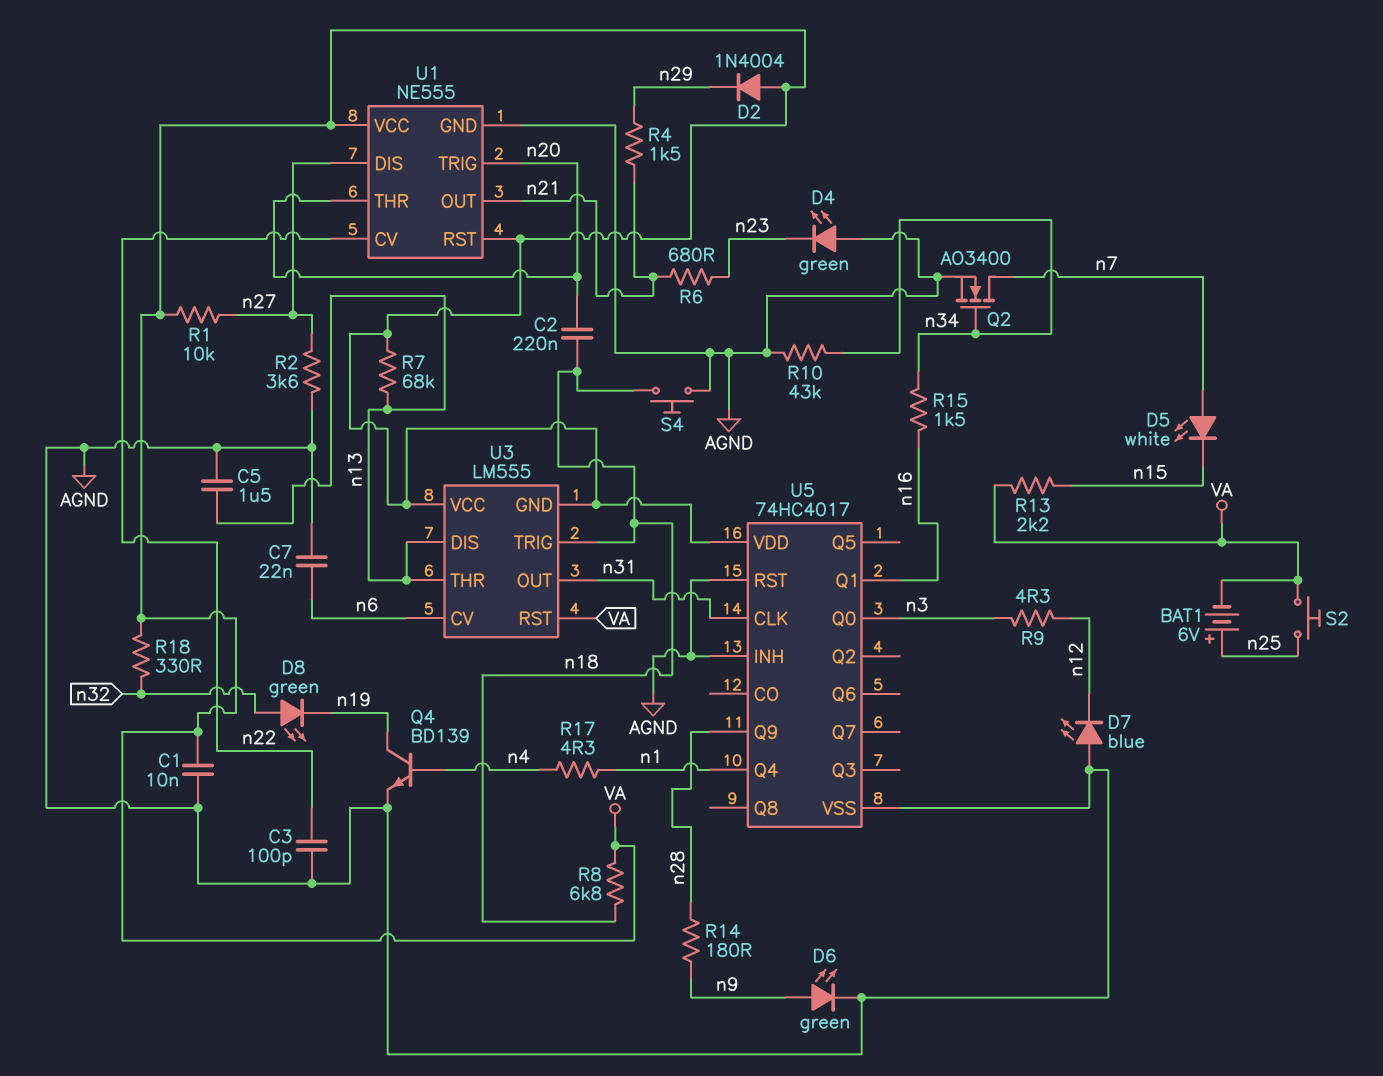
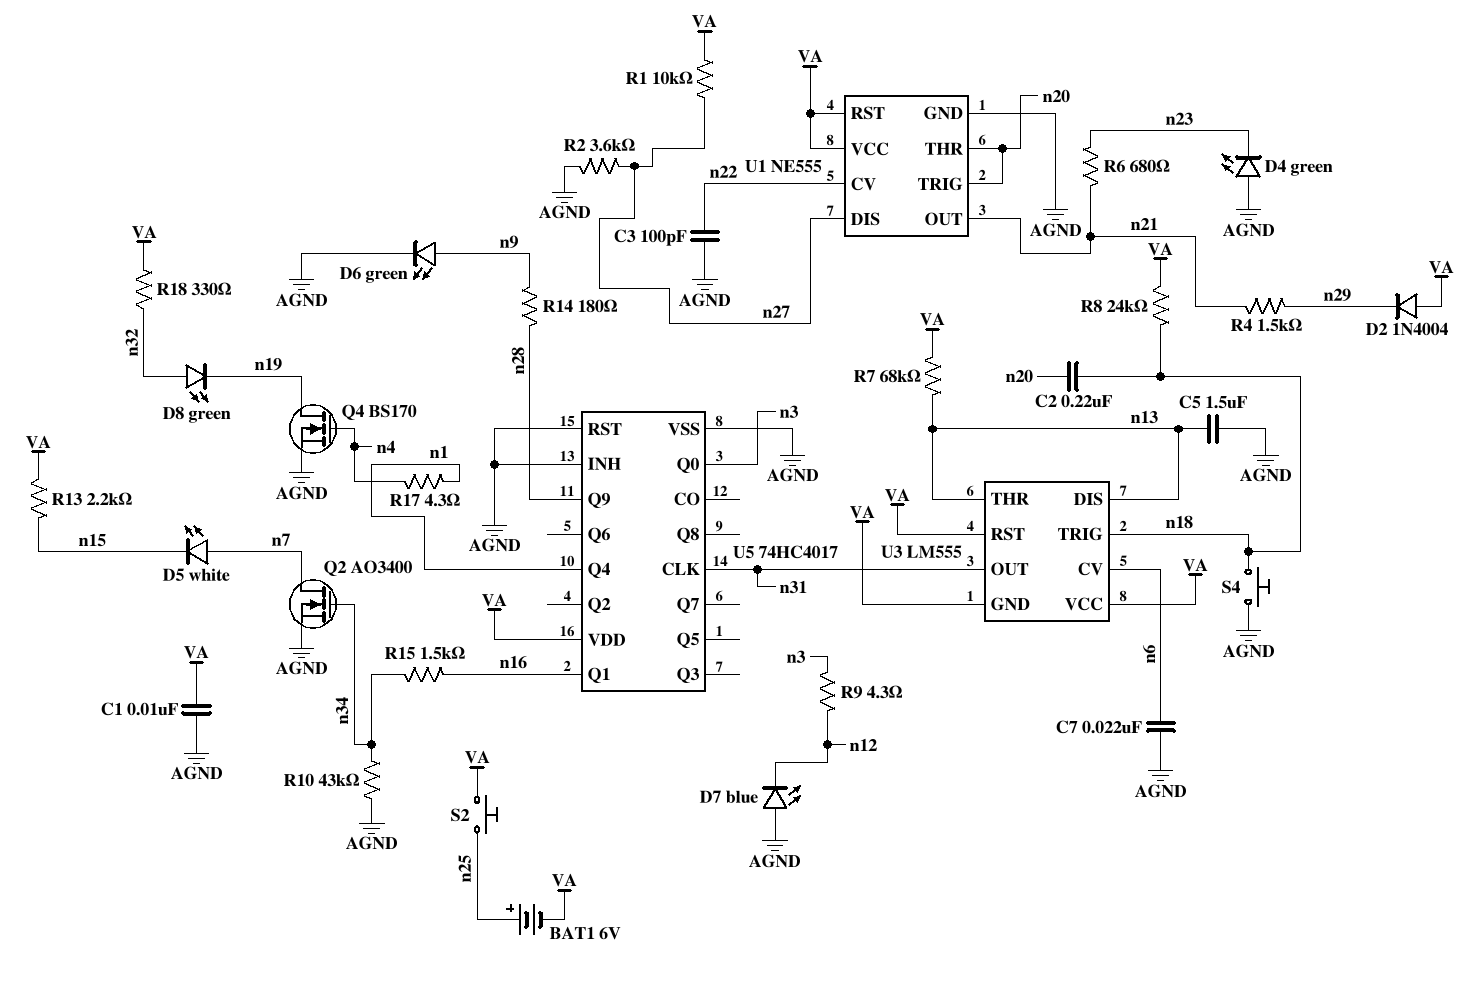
Q4: NPN BD139 (B n4, C n19, E AGND) -> NMOS BS170 (G n4, D n19, S AGND)
R8: 6.8k (VA, n18) -> 24k (VA, n18)

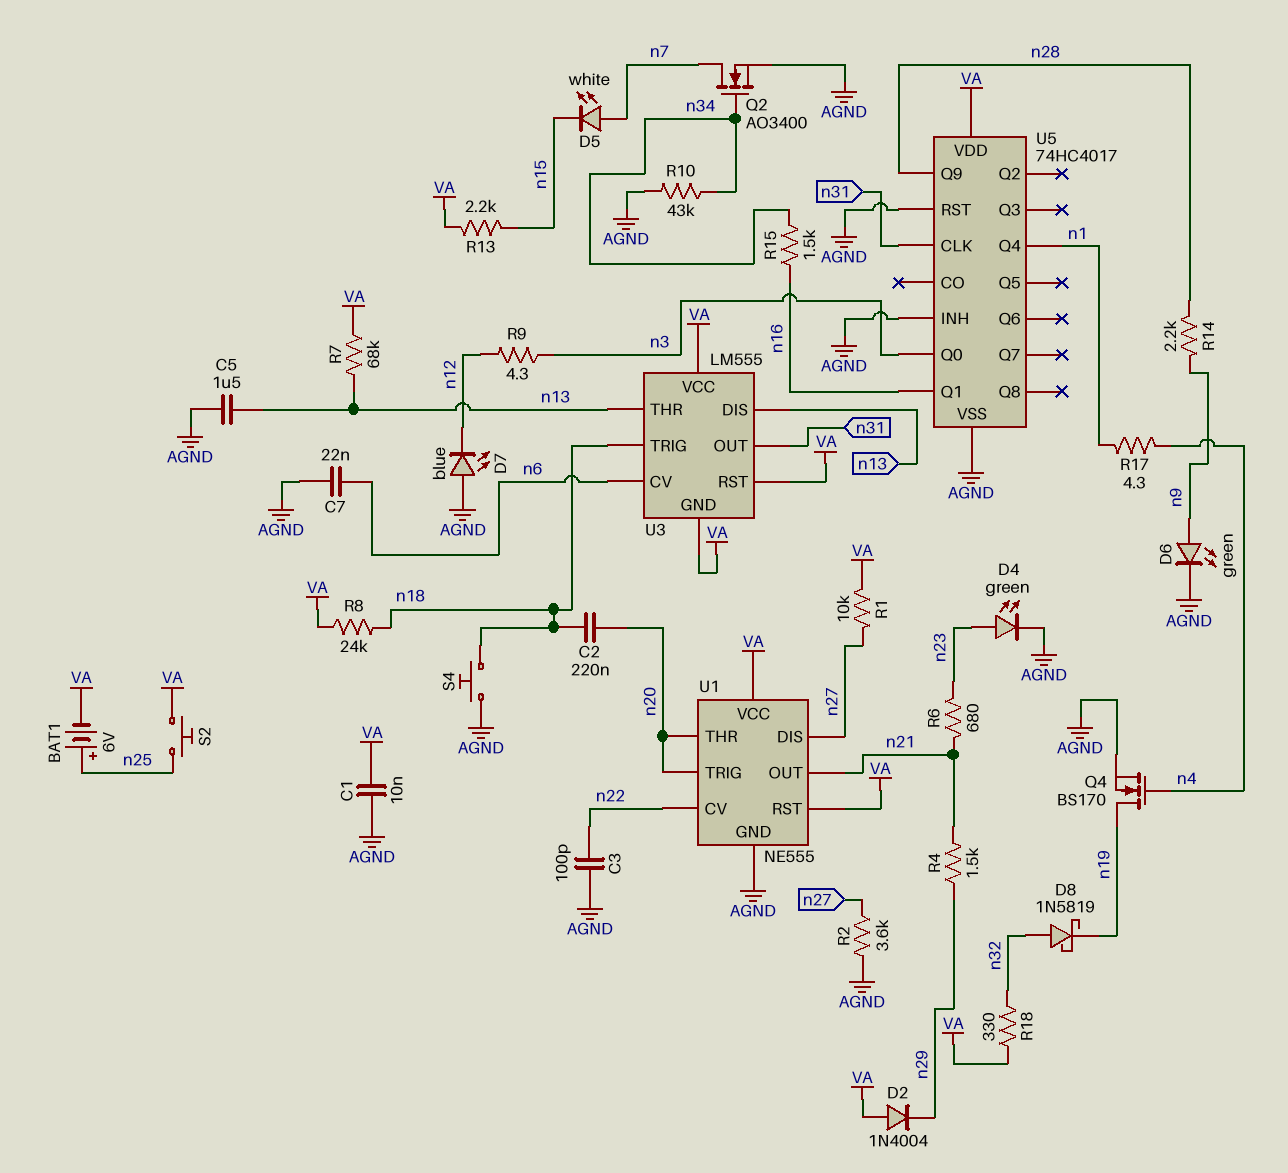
D4: LED green (A AGND, K n23) -> LED green (A n23, K AGND)
D8: LED green (A n32, K n19) -> schottky 1N5819 (A n32, K n19)
R14: 180 (n9, n28) -> 2.2k (n9, n28)

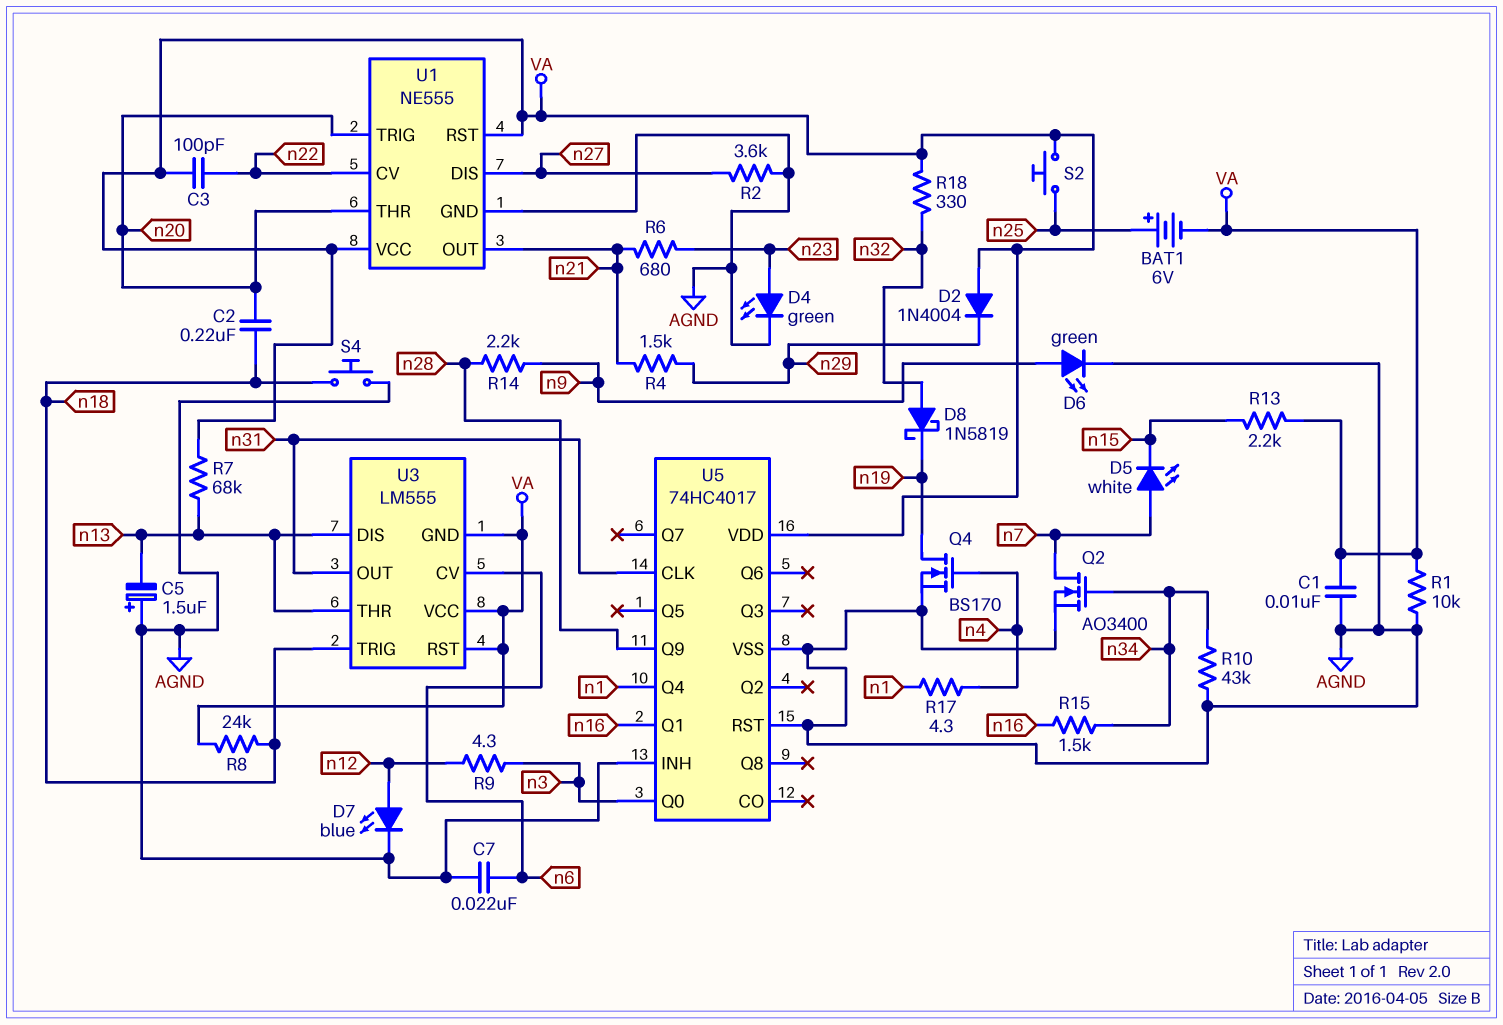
C3: 100pF (AGND, n22) -> 100pF (VA, n22)
C5: 1.5uF (AGND, n13) -> 1.5uF (plus AGND, minus n13)
D7: LED blue (A AGND, K n12) -> LED blue (A n12, K AGND)
R1: 10k (VA, n27) -> 10k (AGND, VA)

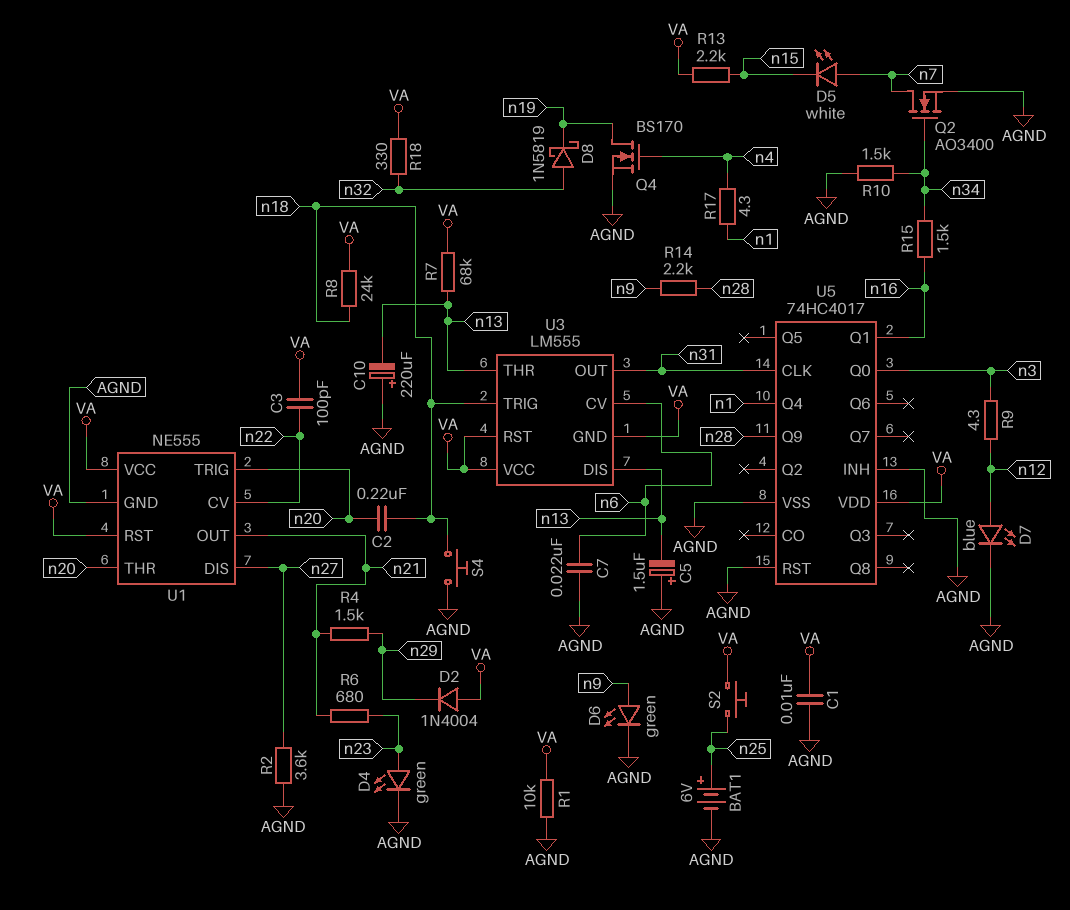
BAT1: 6V (plus n25, minus VA) -> 6V (plus n25, minus AGND)
C10: none -> 220uF (plus AGND, minus n13)
R10: 43k (AGND, n34) -> 1.5k (AGND, n34)

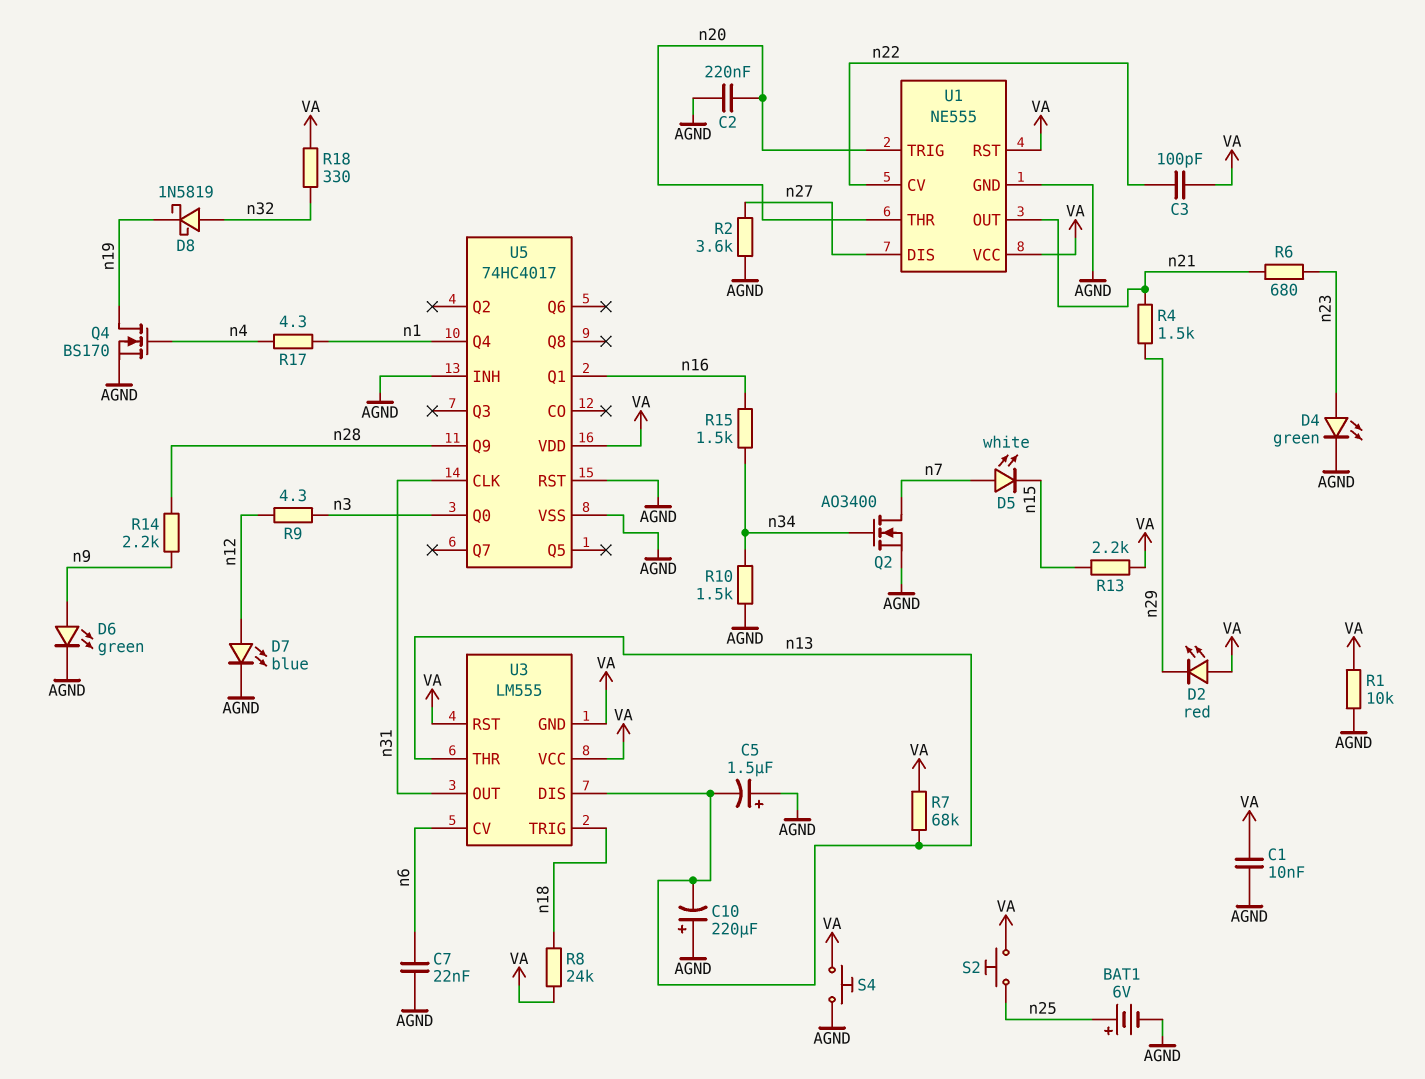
C2: 220nF (n18, n20) -> 220nF (AGND, n20)
D2: diode 1N4004 (A VA, K n29) -> LED red (A VA, K n29)
S4: button (AGND, n18) -> button (AGND, VA)

